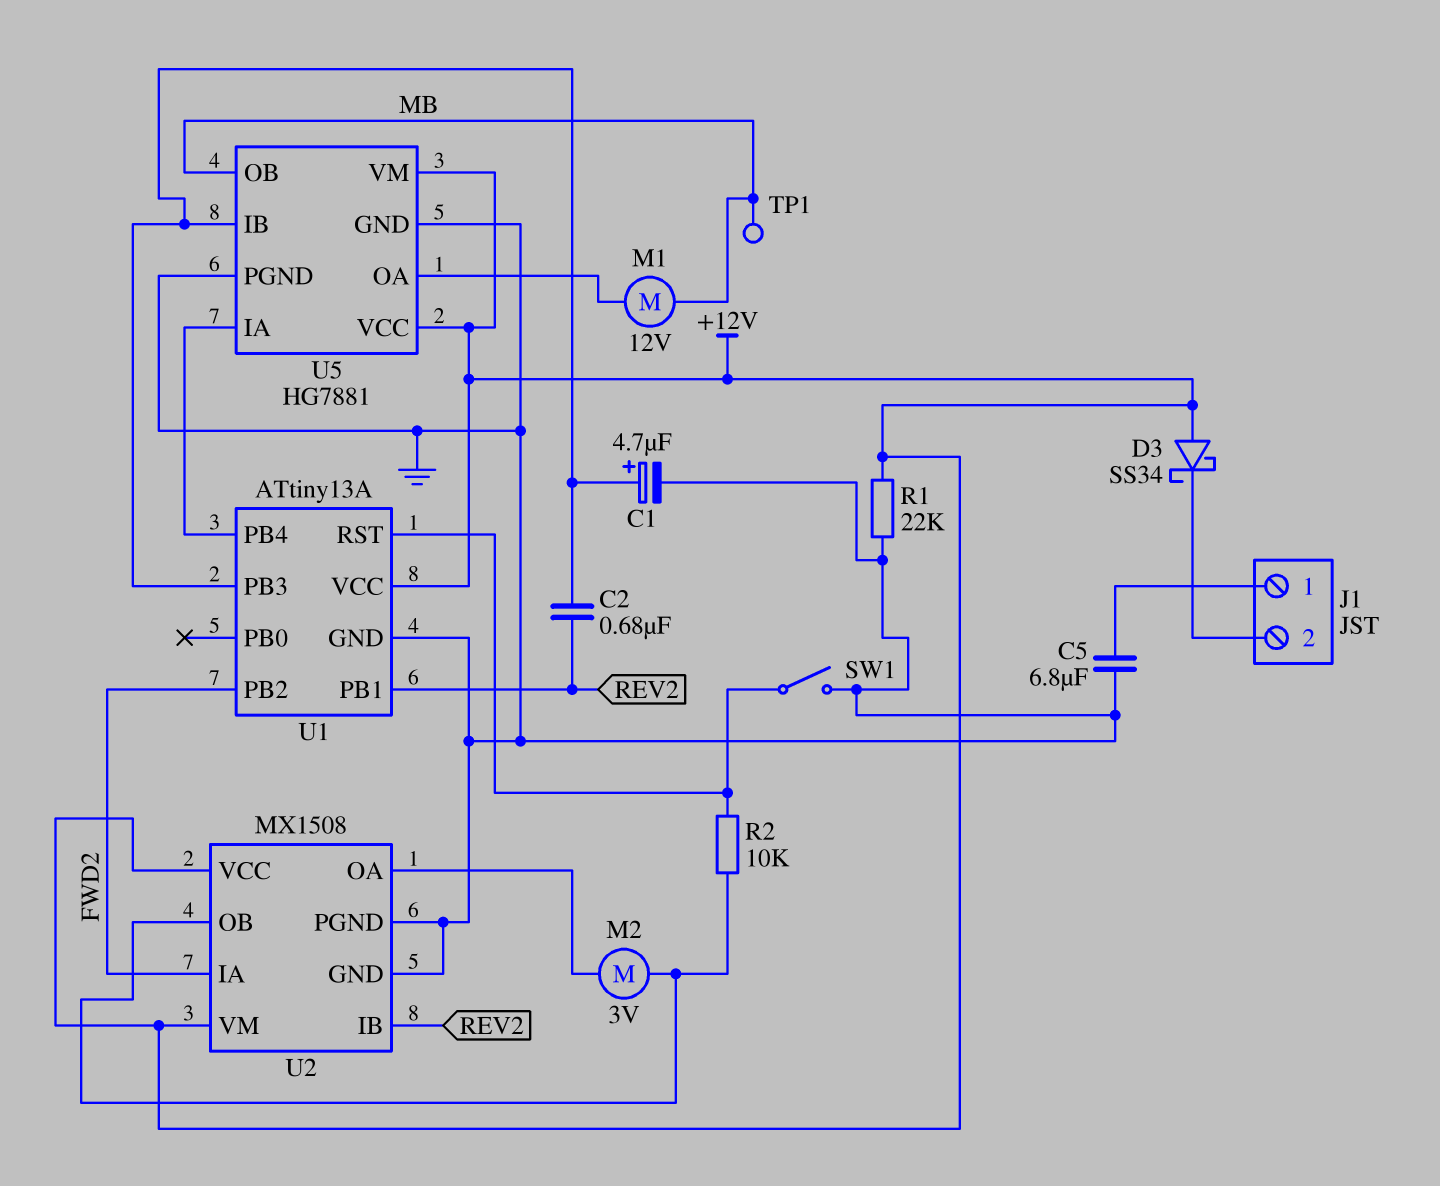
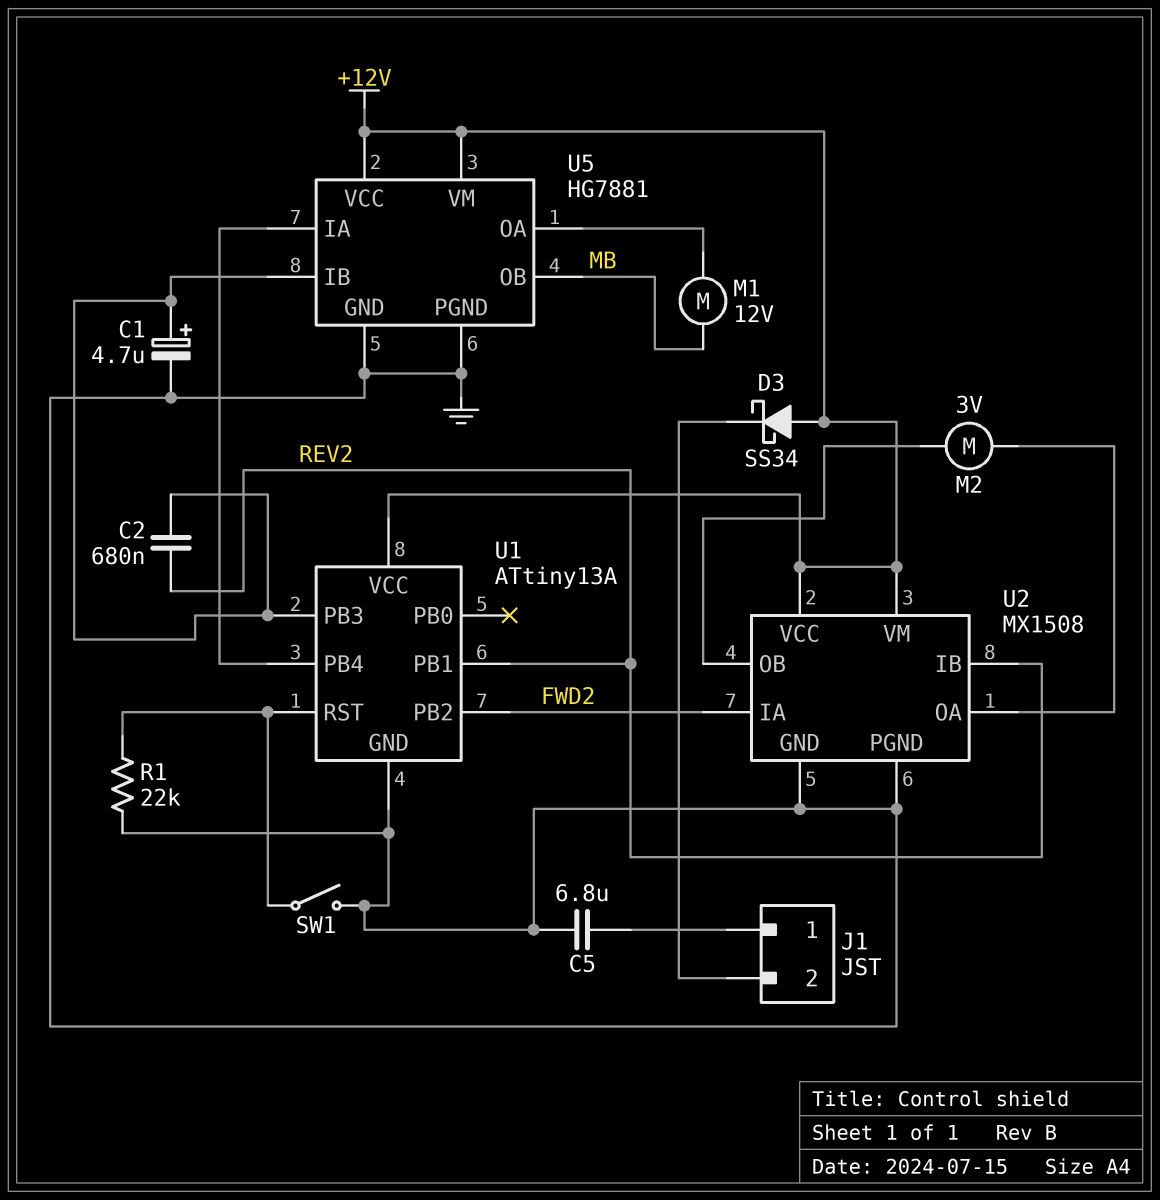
R1: 22k (+12V, GND) -> 22k (GND, U1/RST)
R2: 10k (U1/RST, U2/OB) -> none
TP1: test point (MB) -> none

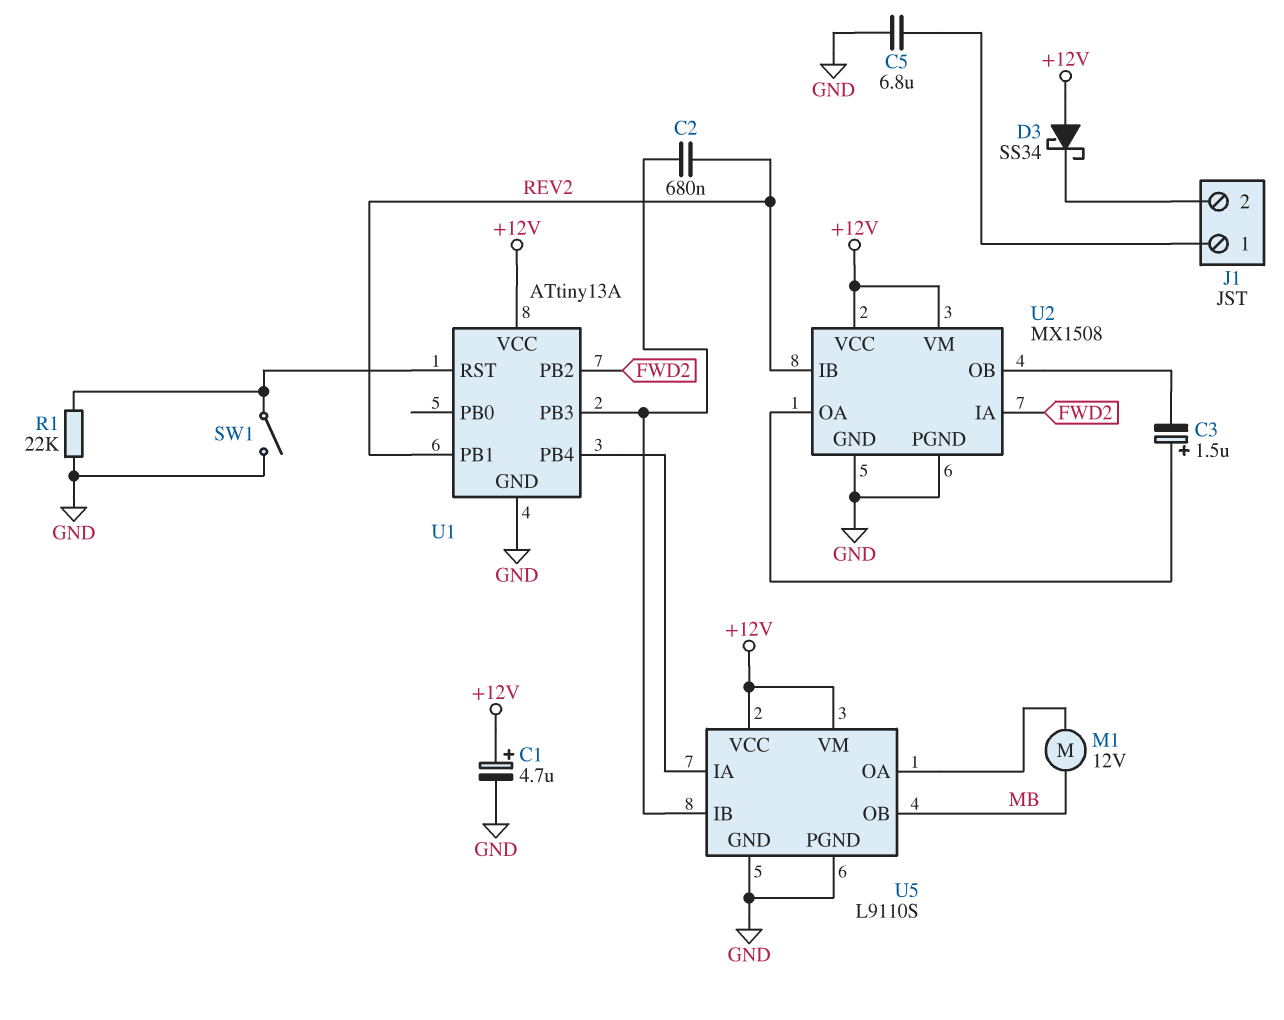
C1: 4.7uF (plus U1/PB3, minus GND) -> 4.7uF (plus +12V, minus GND)
C3: none -> 1.5uF (plus U2/OA, minus U2/OB)
M2: motor 3V (U2/OA, U2/OB) -> none
U5: HG7881 -> L9110S

